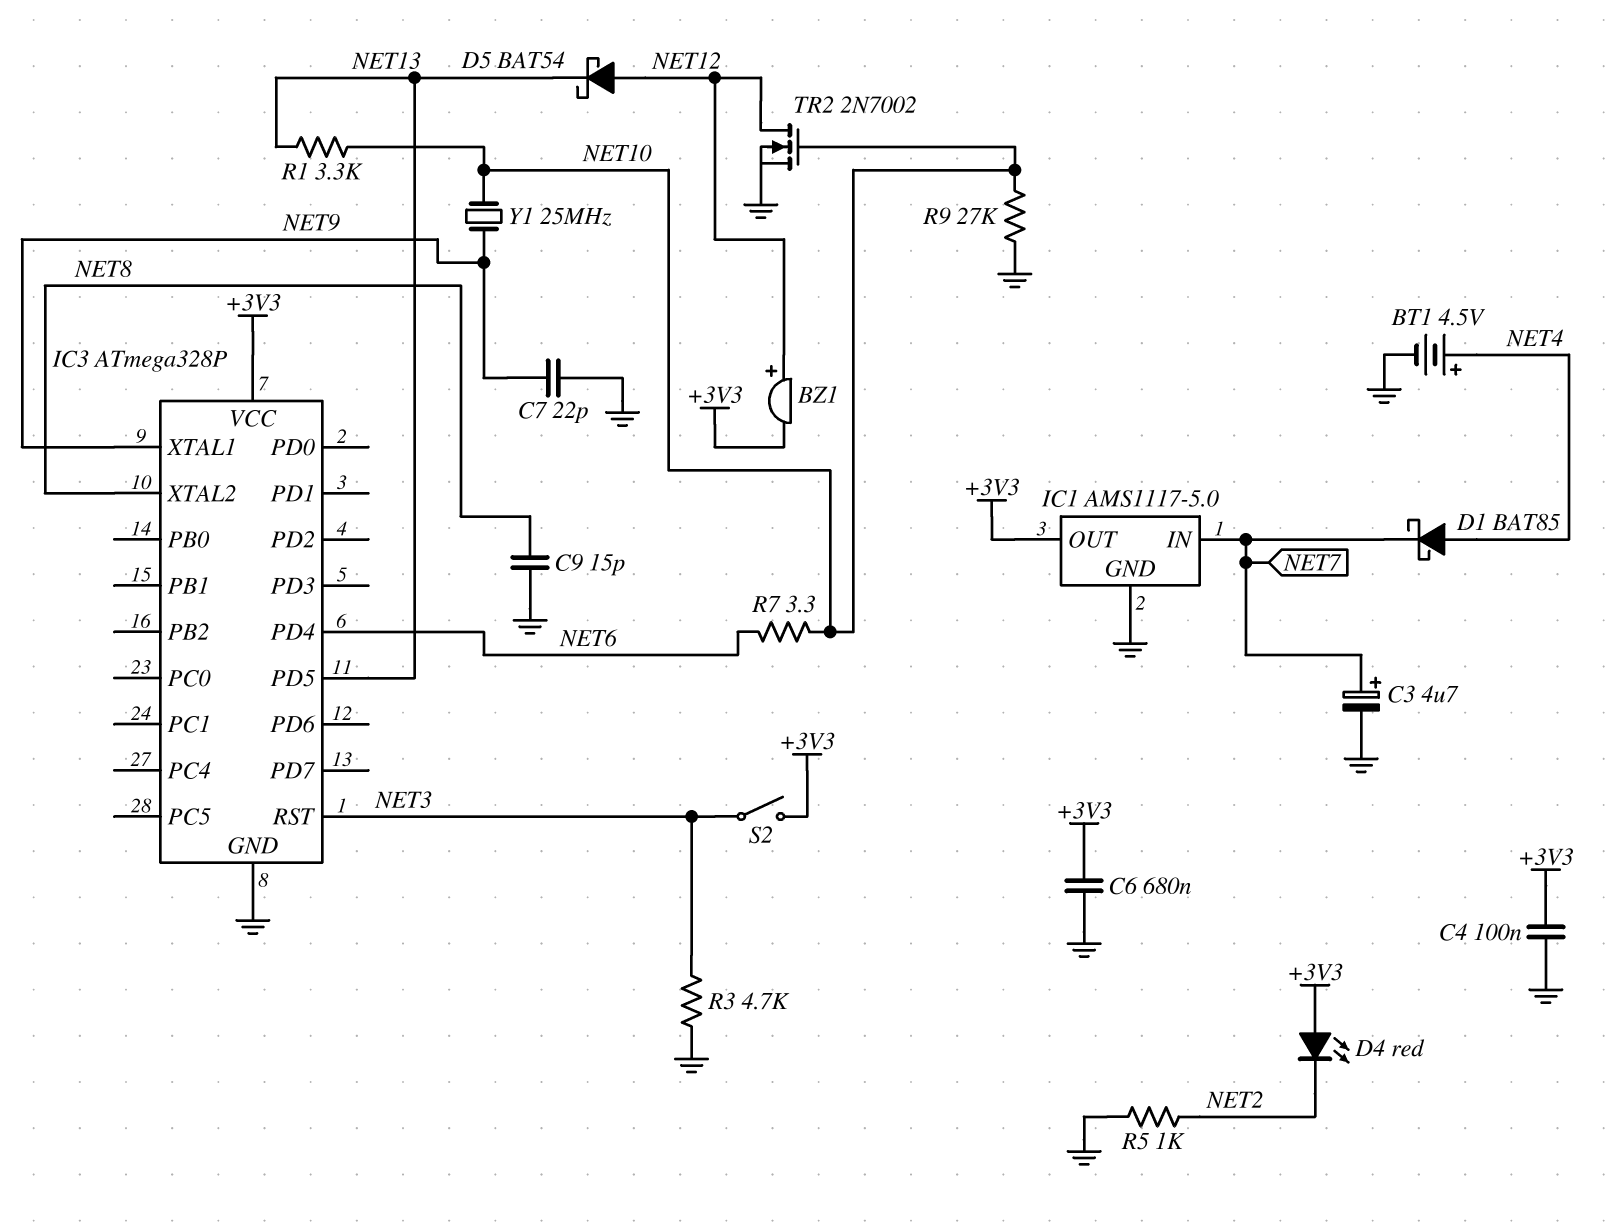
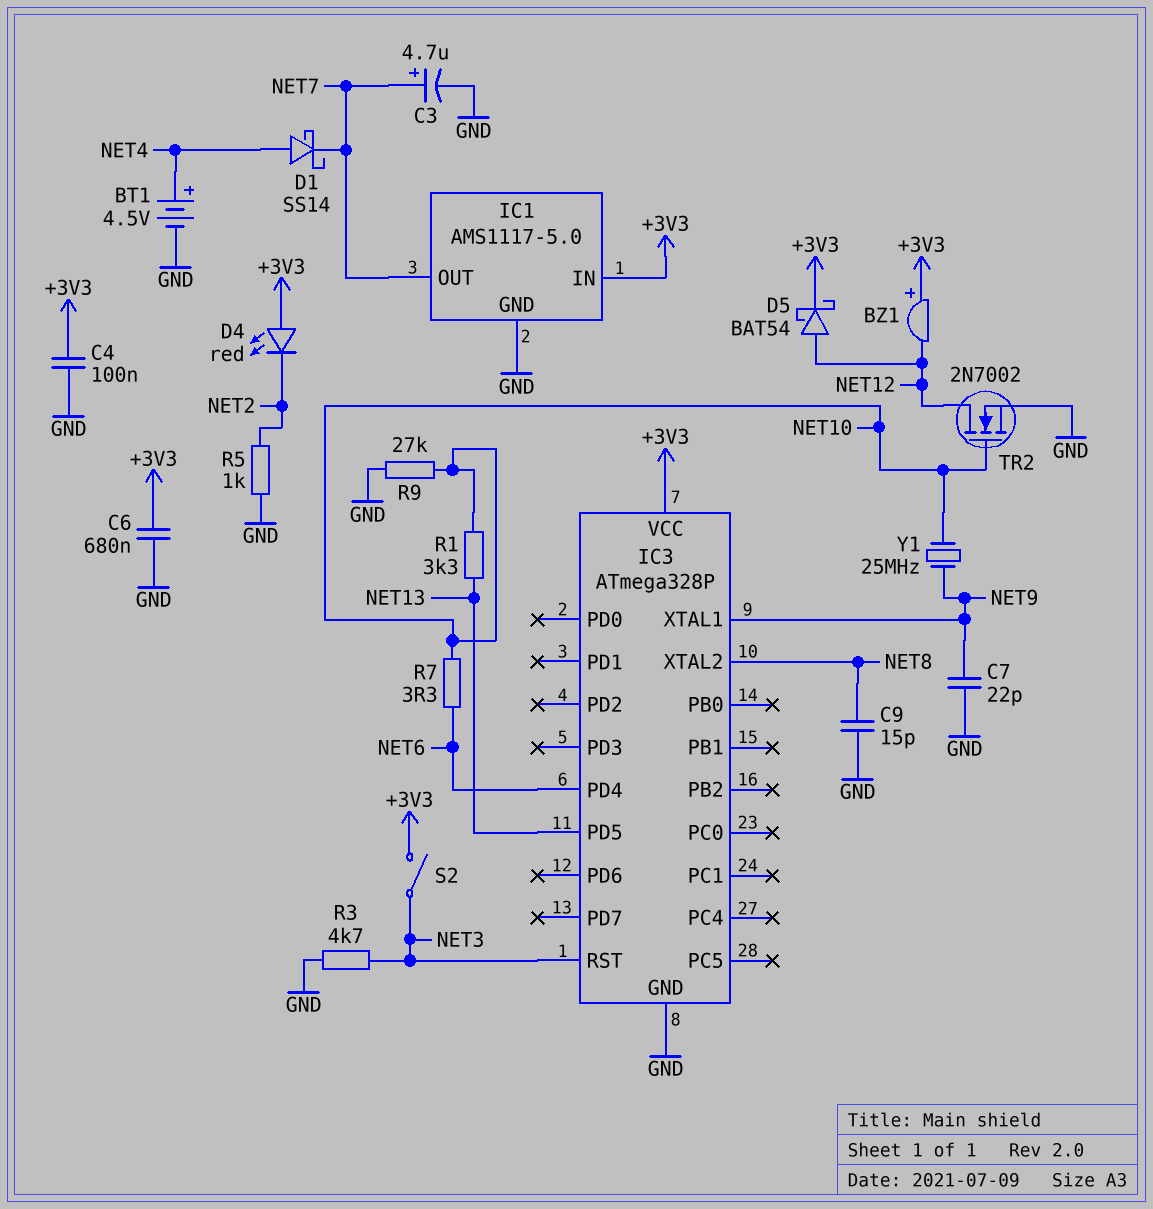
BZ1: buzzer (plus NET12, minus +3V3) -> buzzer (plus +3V3, minus NET12)
D1: schottky BAT85 (A NET4, K NET7) -> schottky SS14 (A NET4, K NET7)
D5: schottky BAT54 (A NET12, K NET13) -> schottky BAT54 (A NET12, K +3V3)
IC1 pin IN: NET7 -> +3V3
IC1 pin OUT: +3V3 -> NET7

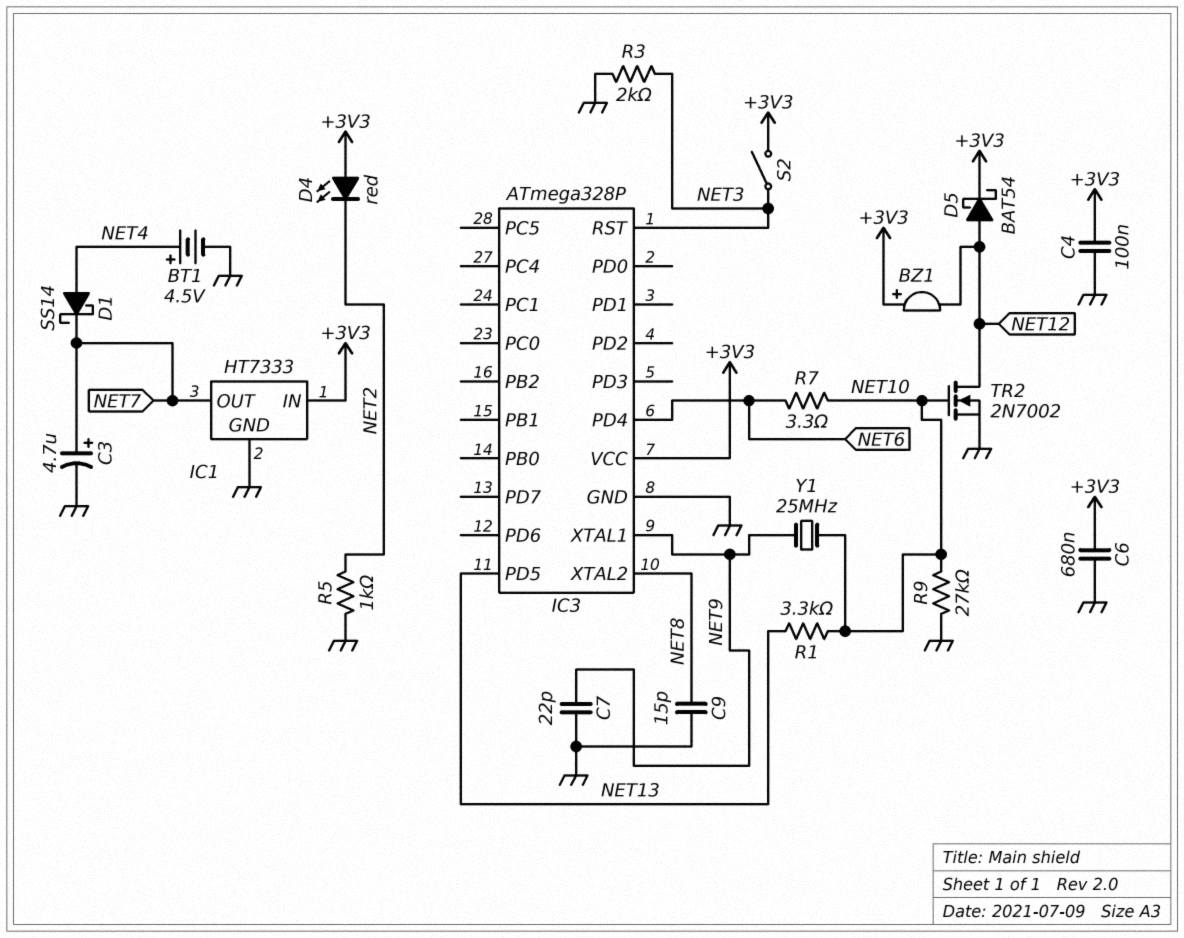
IC1: AMS1117-5.0 -> HT7333
R3: 4.7k (GND, NET3) -> 2k (GND, NET3)

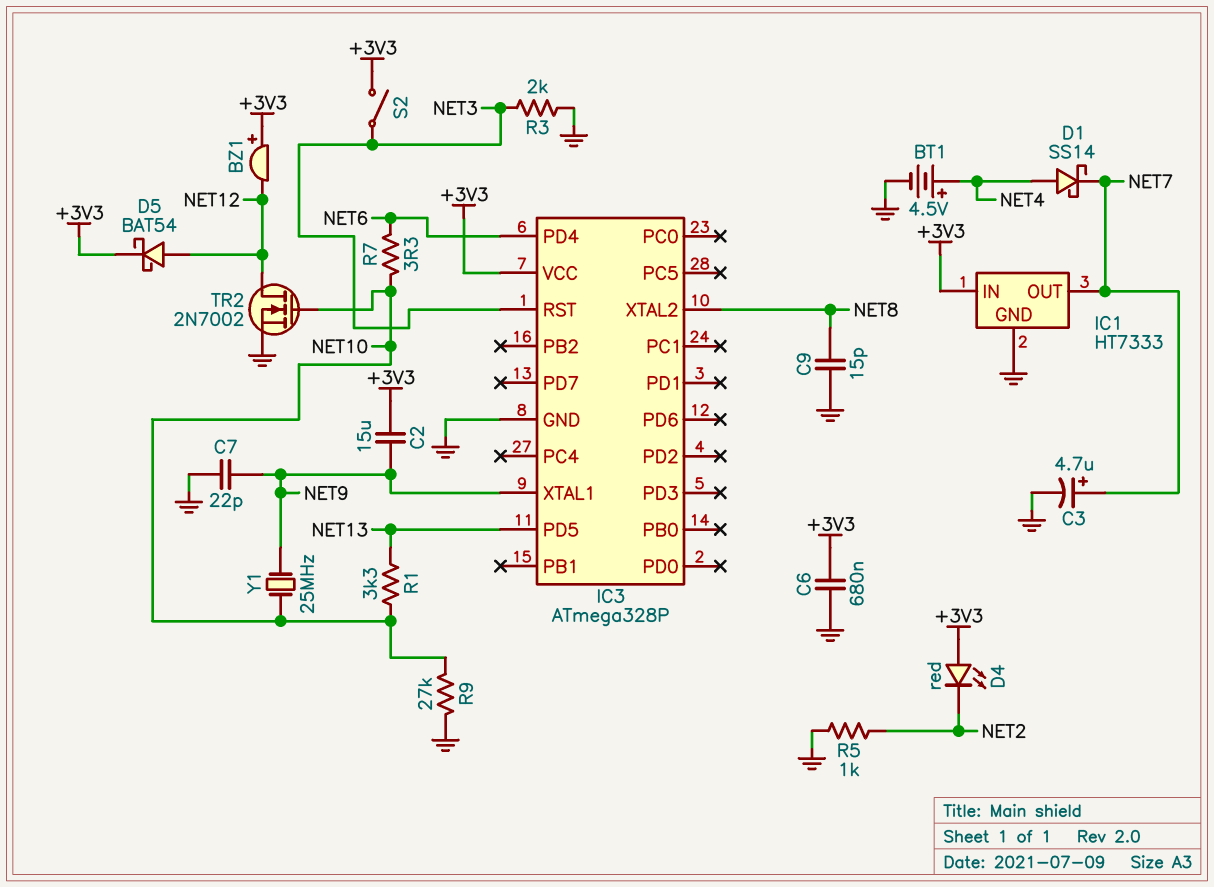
C2: none -> 15uF (+3V3, NET9)
C4: 100nF (+3V3, GND) -> none

